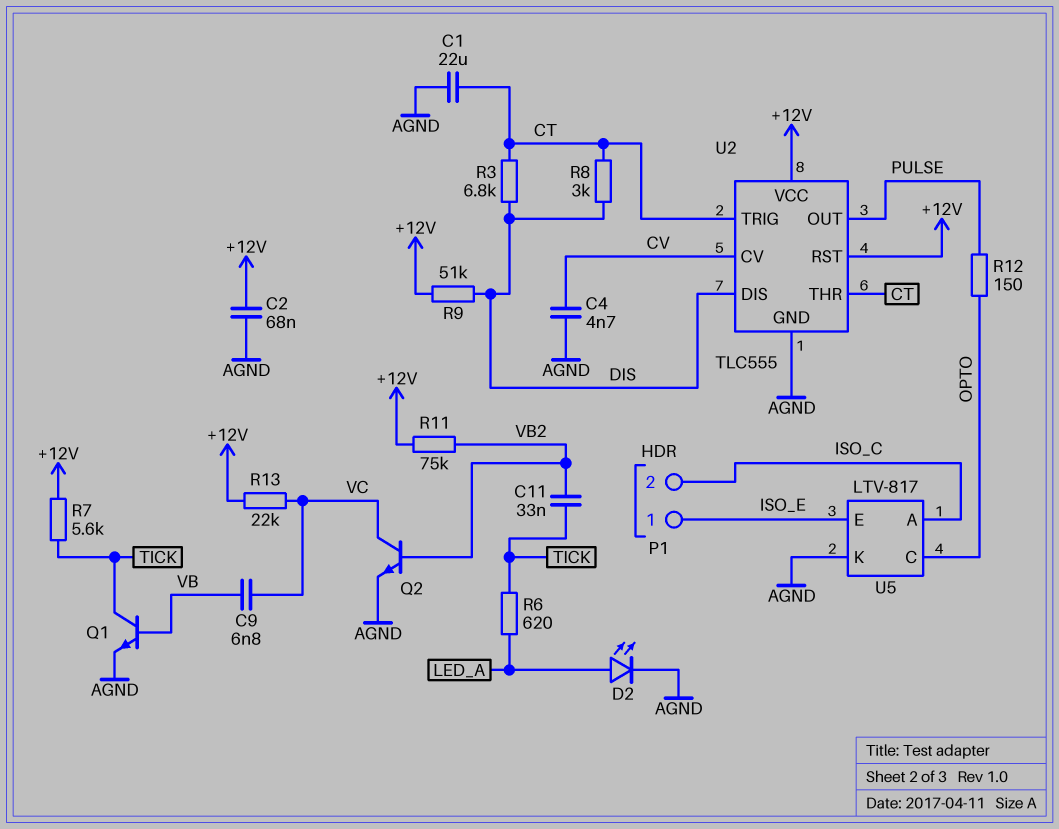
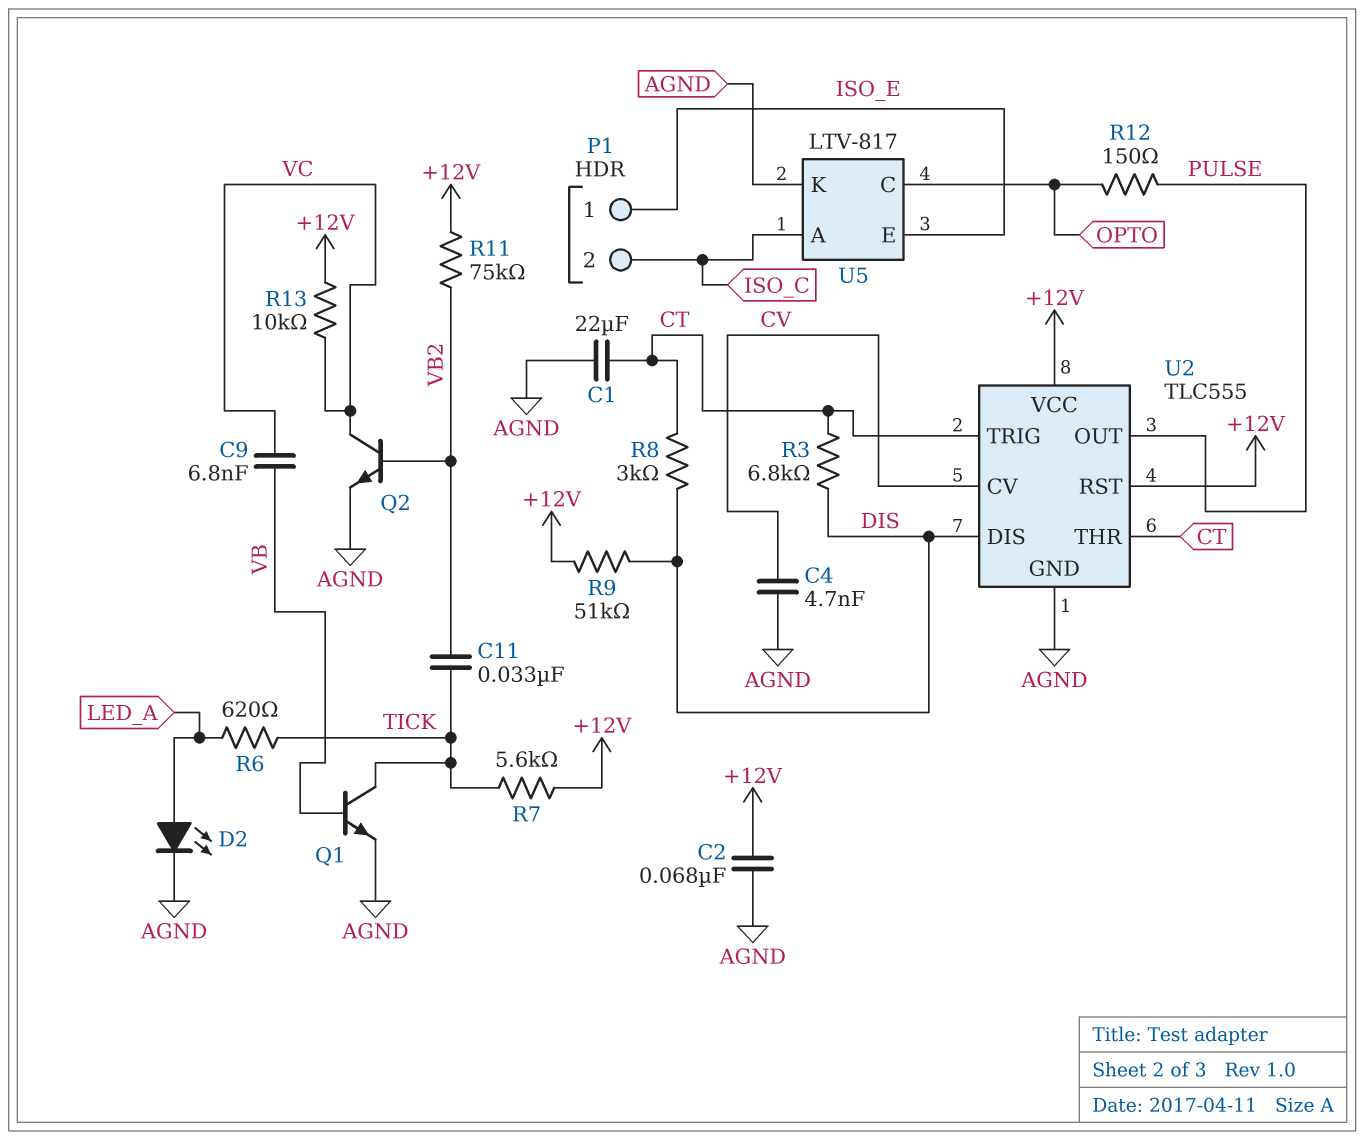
R13: 22k (+12V, VC) -> 10k (+12V, VC)

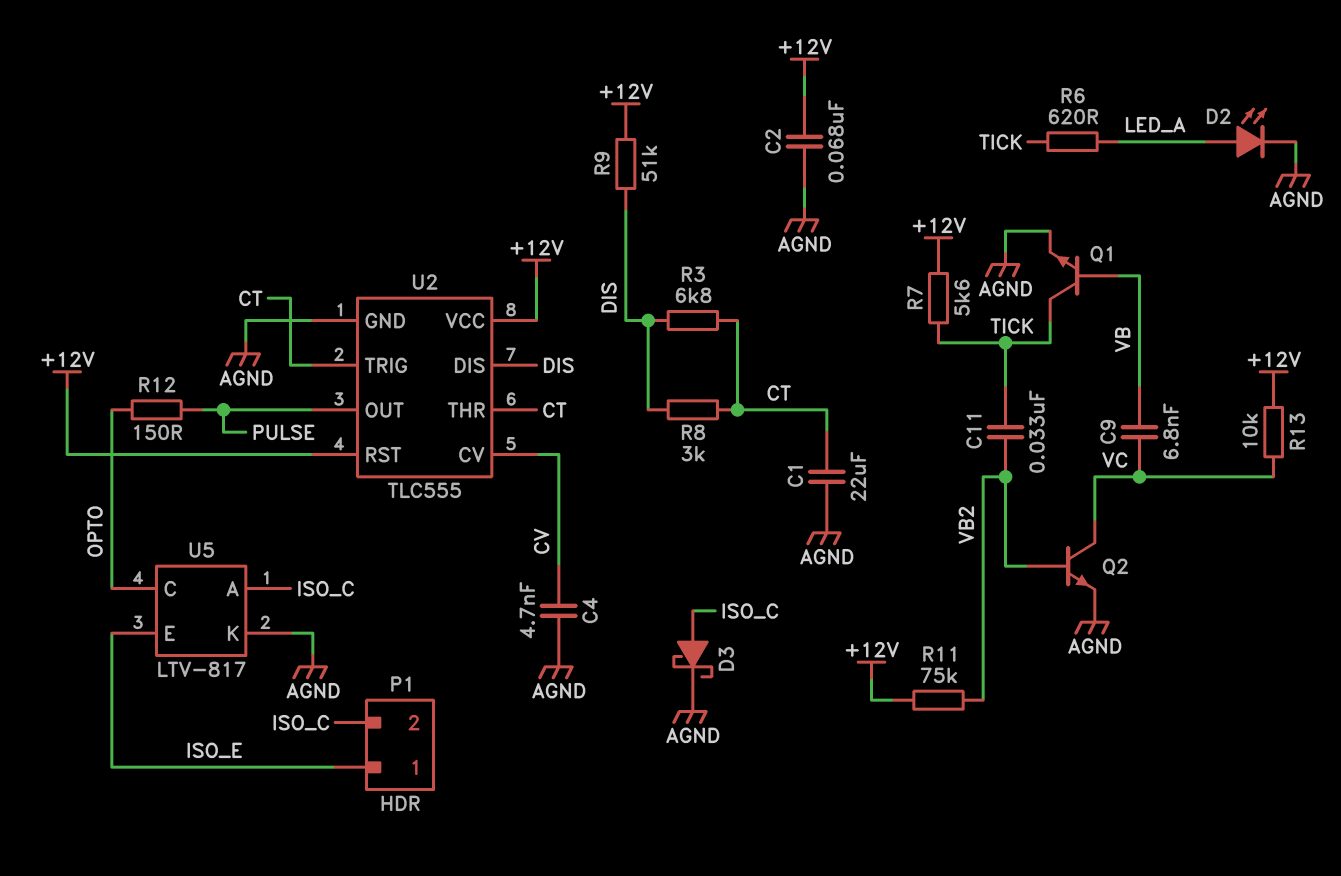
D3: none -> schottky (A ISO_C, K AGND)

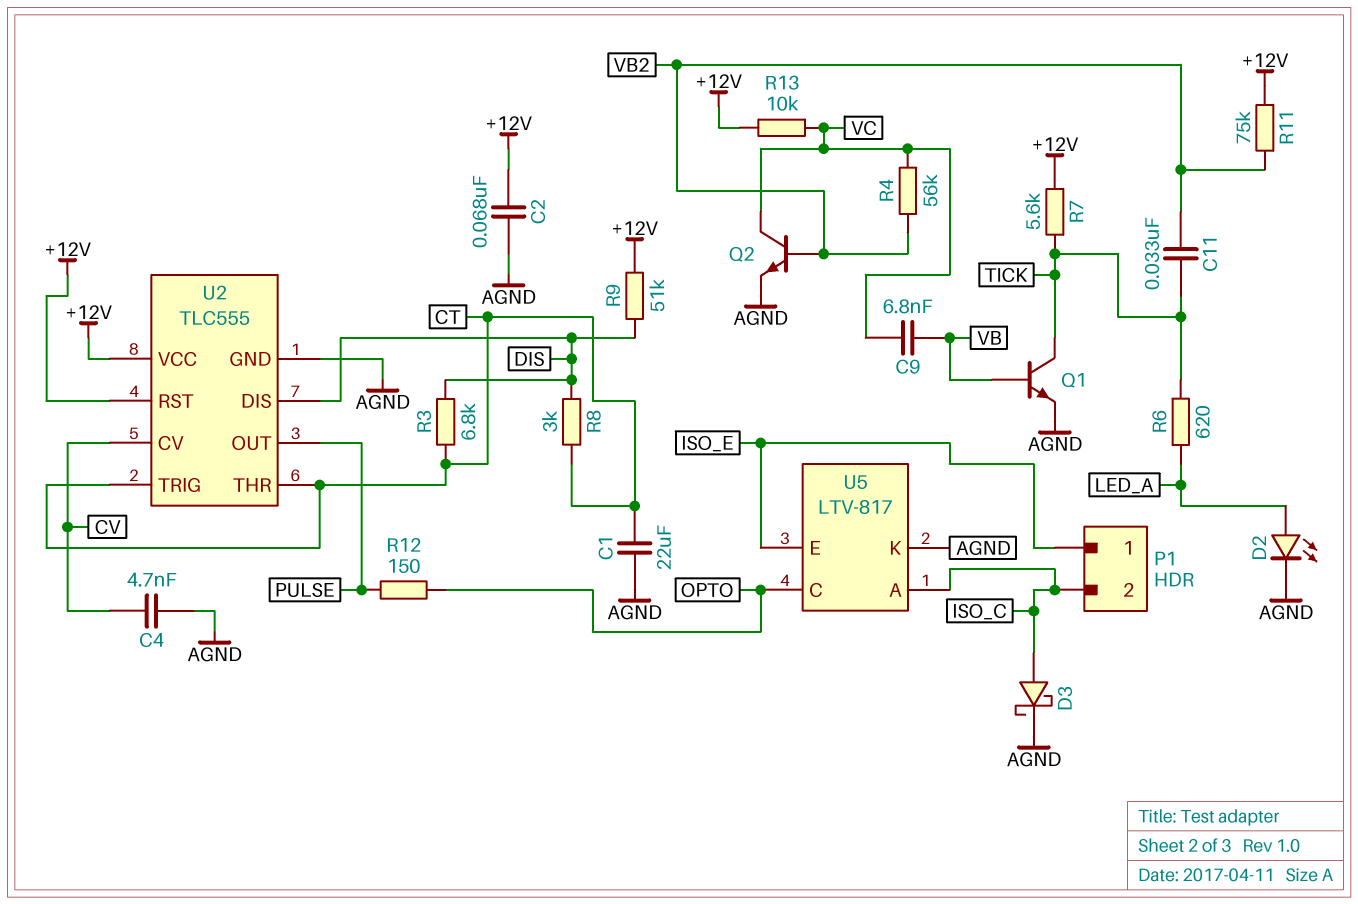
R4: none -> 56k (VB2, VC)

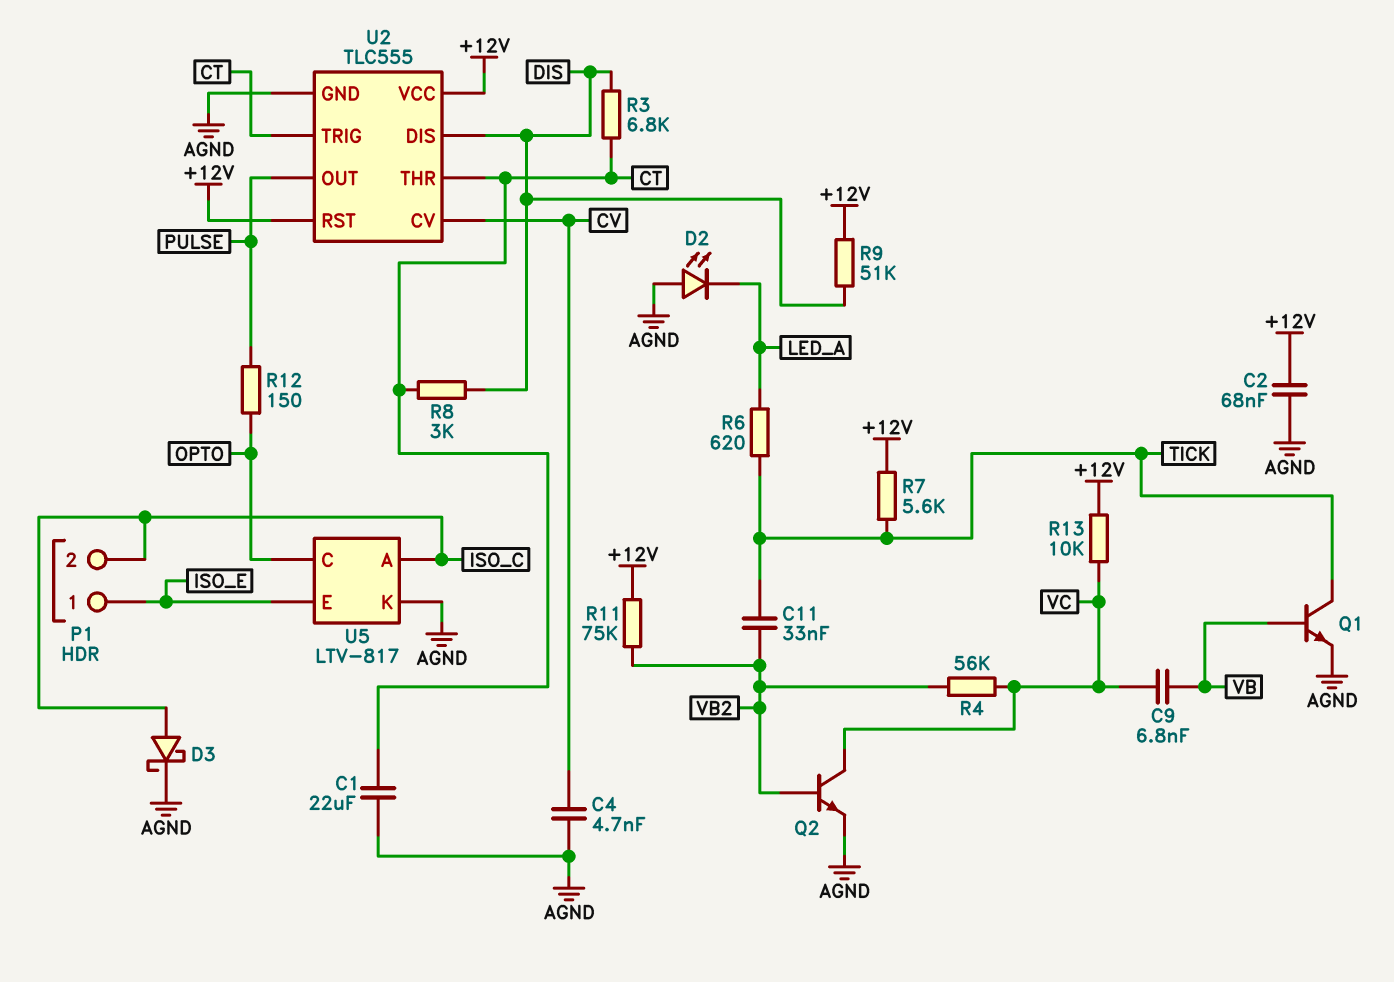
D2: LED (A LED_A, K AGND) -> LED (A AGND, K LED_A)

